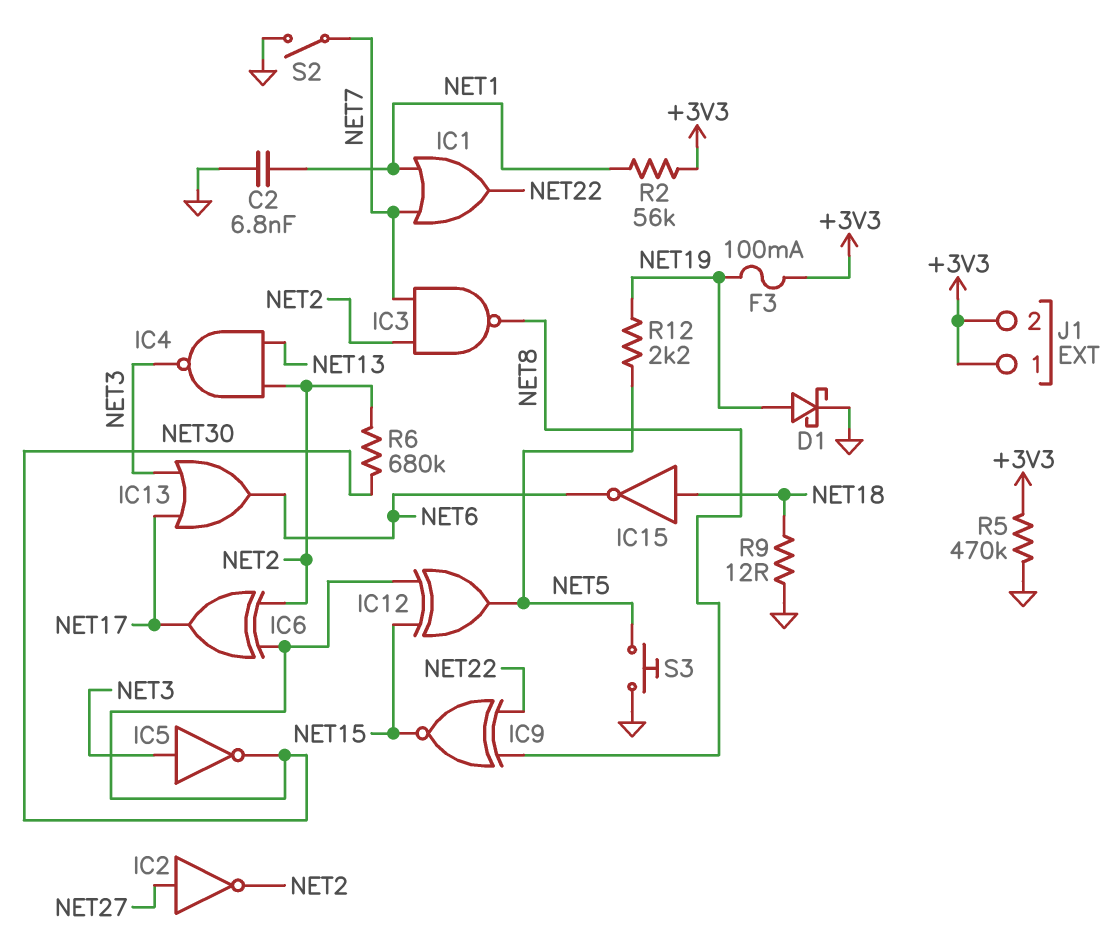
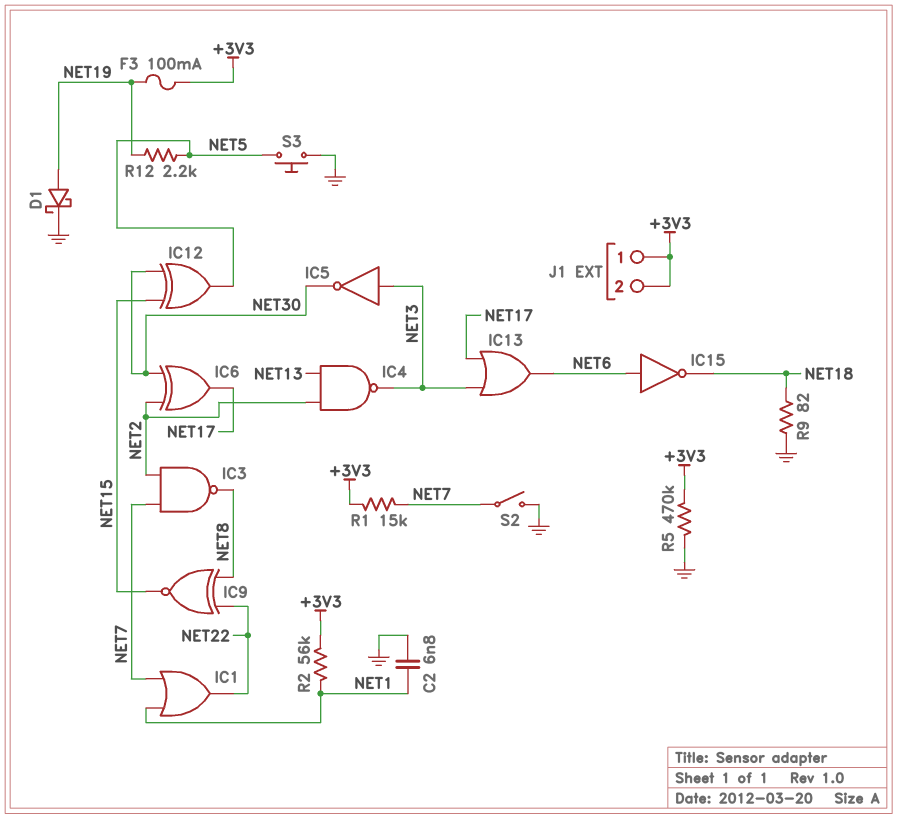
IC2: NOT (in NET27, out NET2) -> none
IC15: NOT (in NET18, out NET6) -> NOT (in NET6, out NET18)
R1: none -> 15k (+3V3, NET7)
R6: 680k (NET2, NET30) -> none
R9: 12 (GND, NET18) -> 82 (GND, NET18)

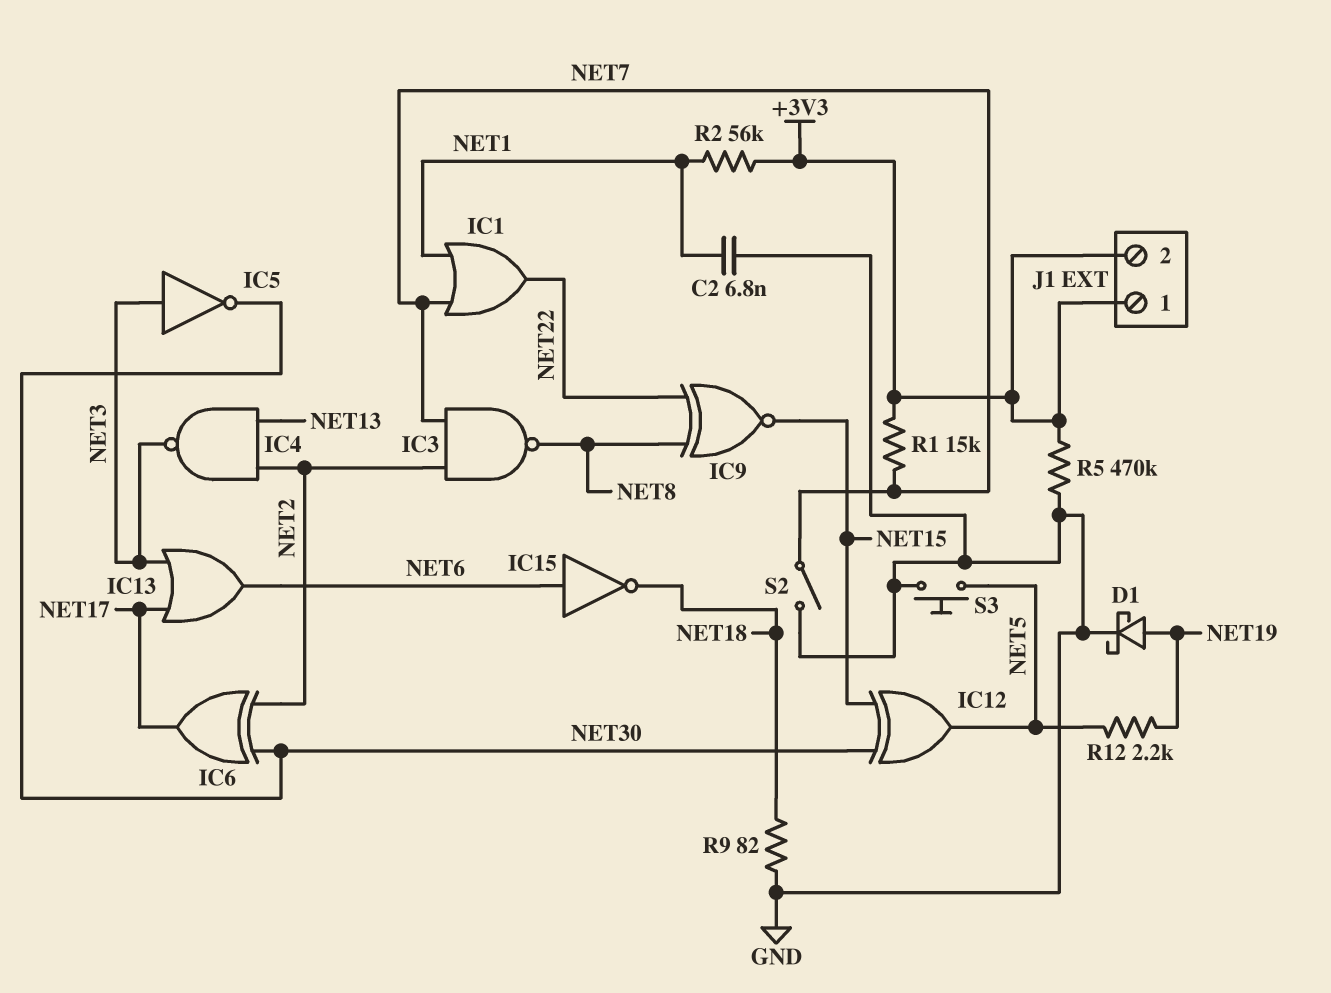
F3: 100mA (+3V3, NET19) -> none

